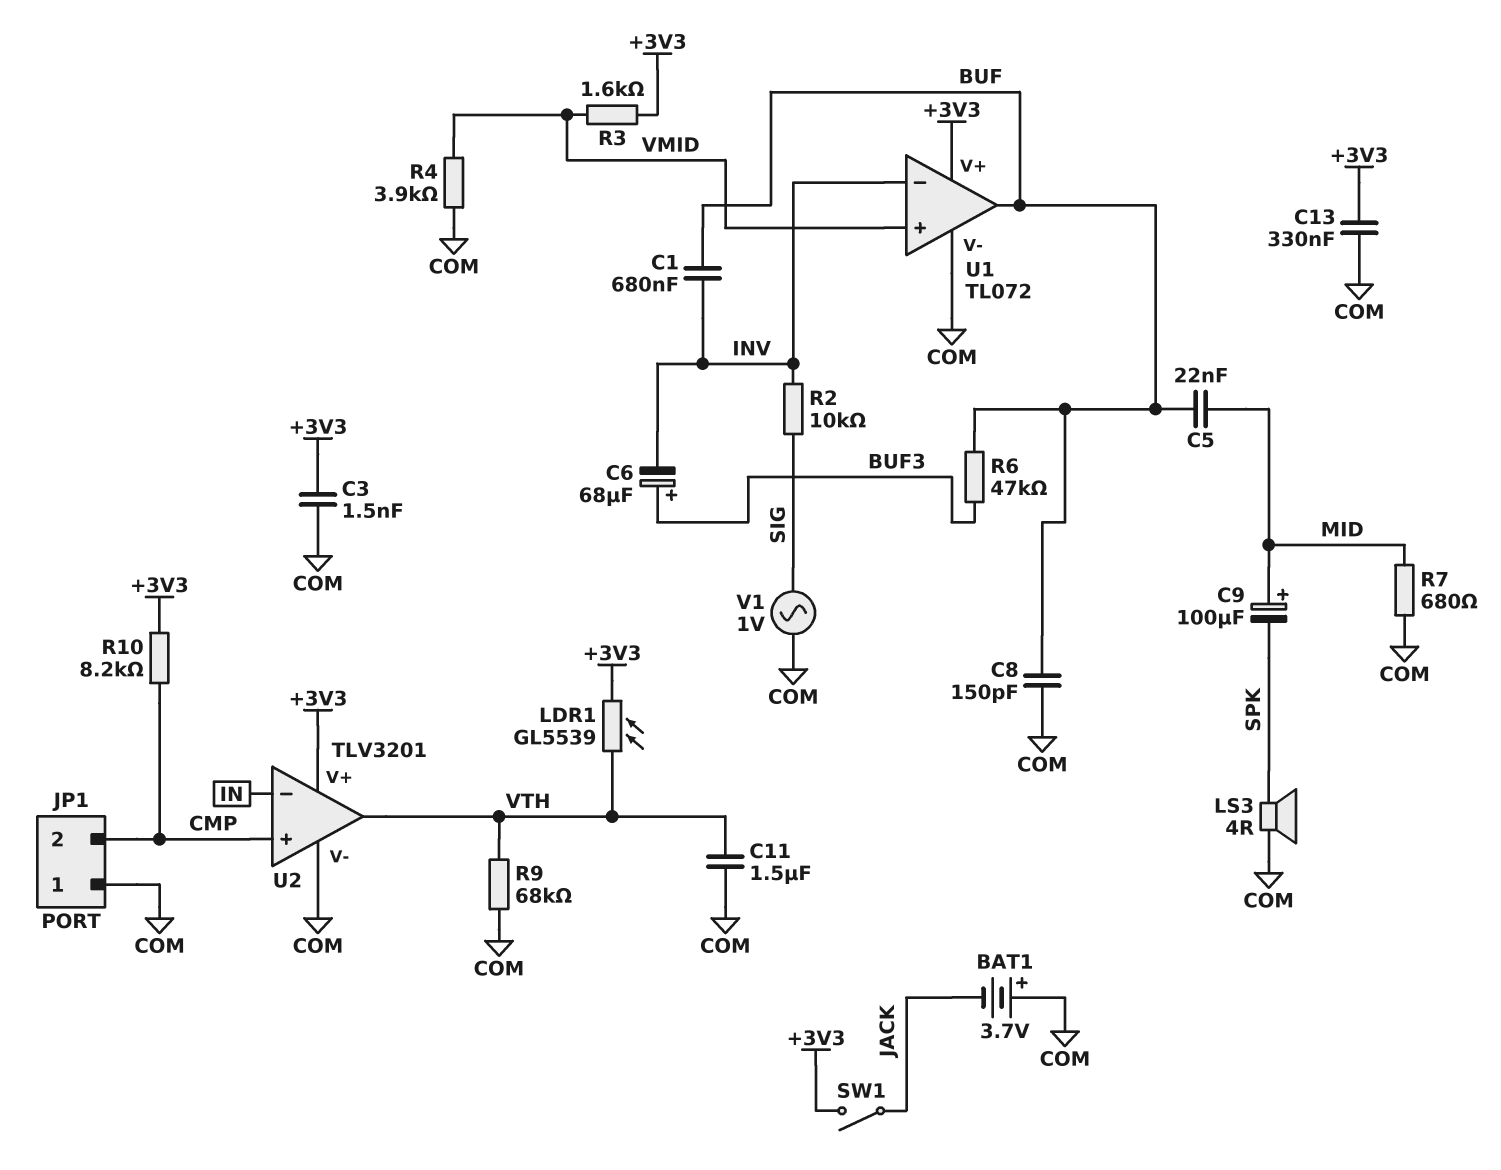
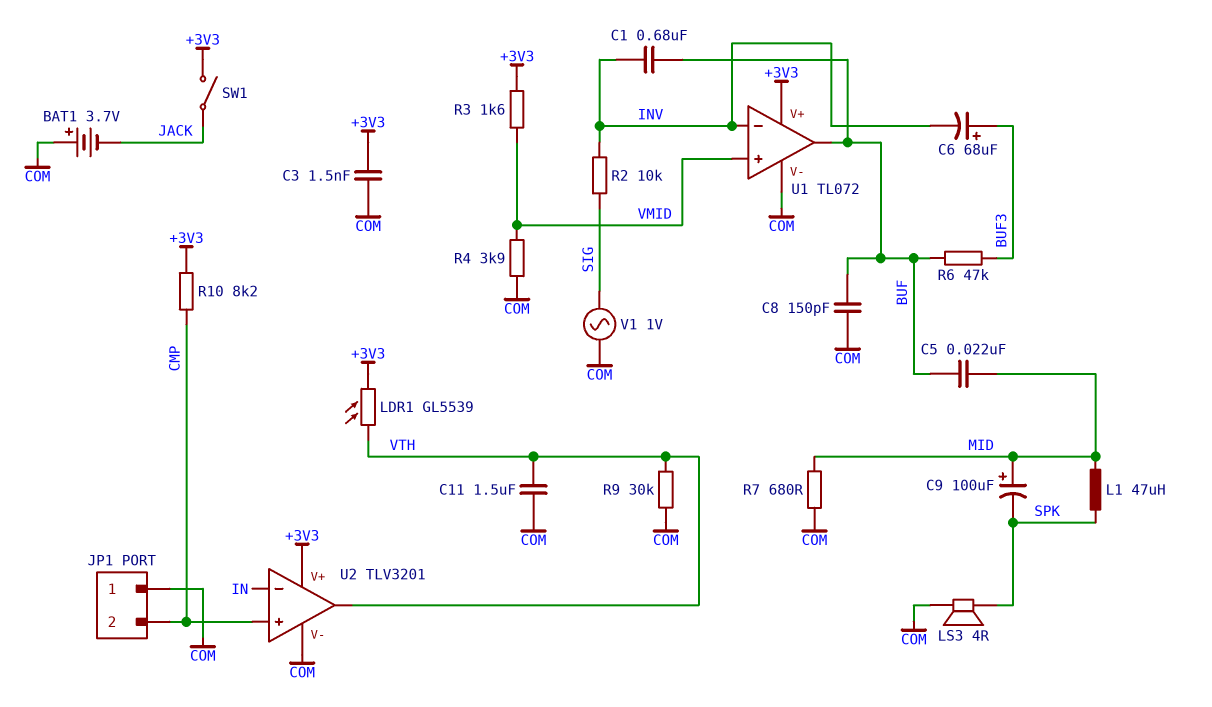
C13: 330nF (+3V3, COM) -> none
L1: none -> 47uH (MID, SPK)
R9: 68k (COM, VTH) -> 30k (COM, VTH)

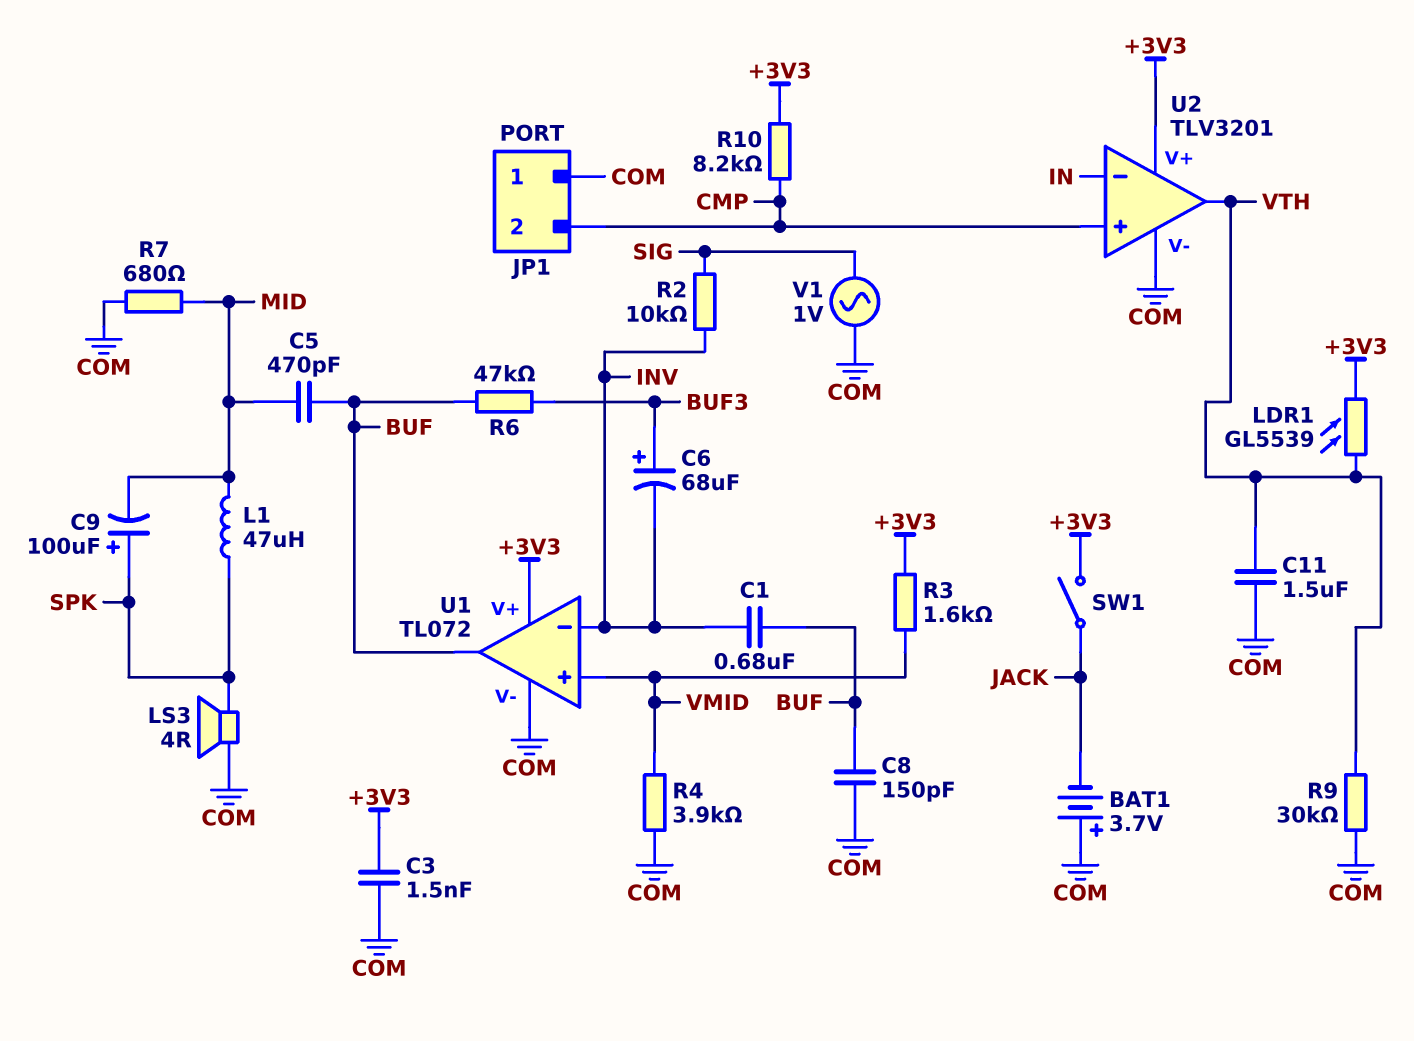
C5: 22nF (BUF, MID) -> 470pF (BUF, MID)
C9: 100uF (plus MID, minus SPK) -> 100uF (plus SPK, minus MID)

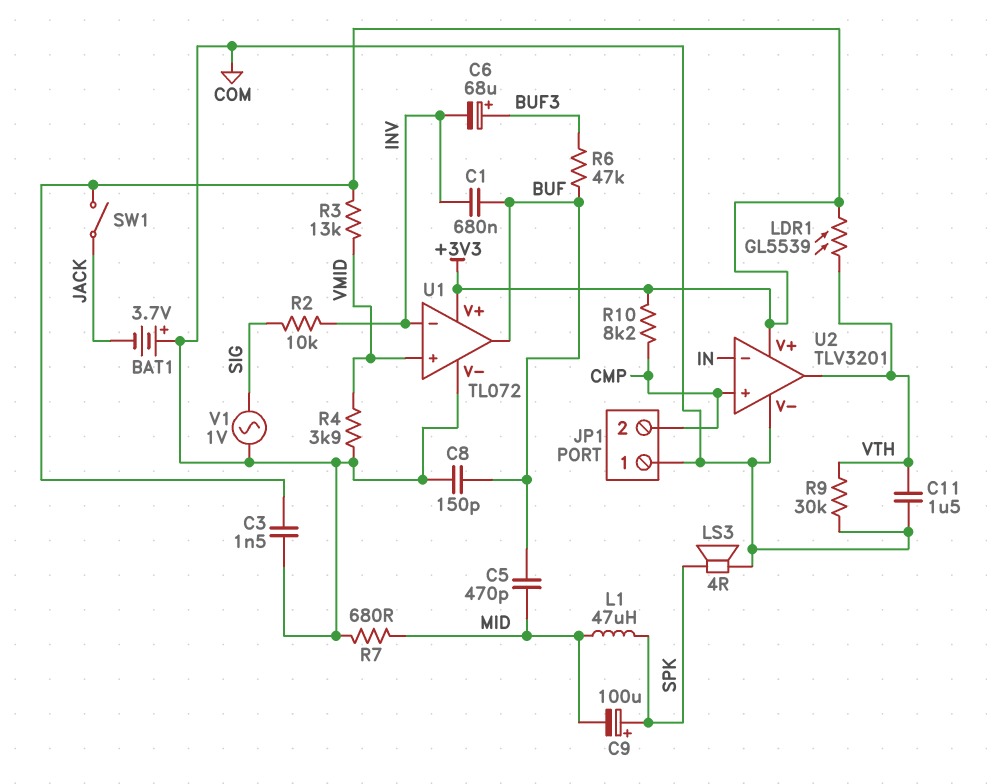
R3: 1.6k (+3V3, VMID) -> 13k (+3V3, VMID)

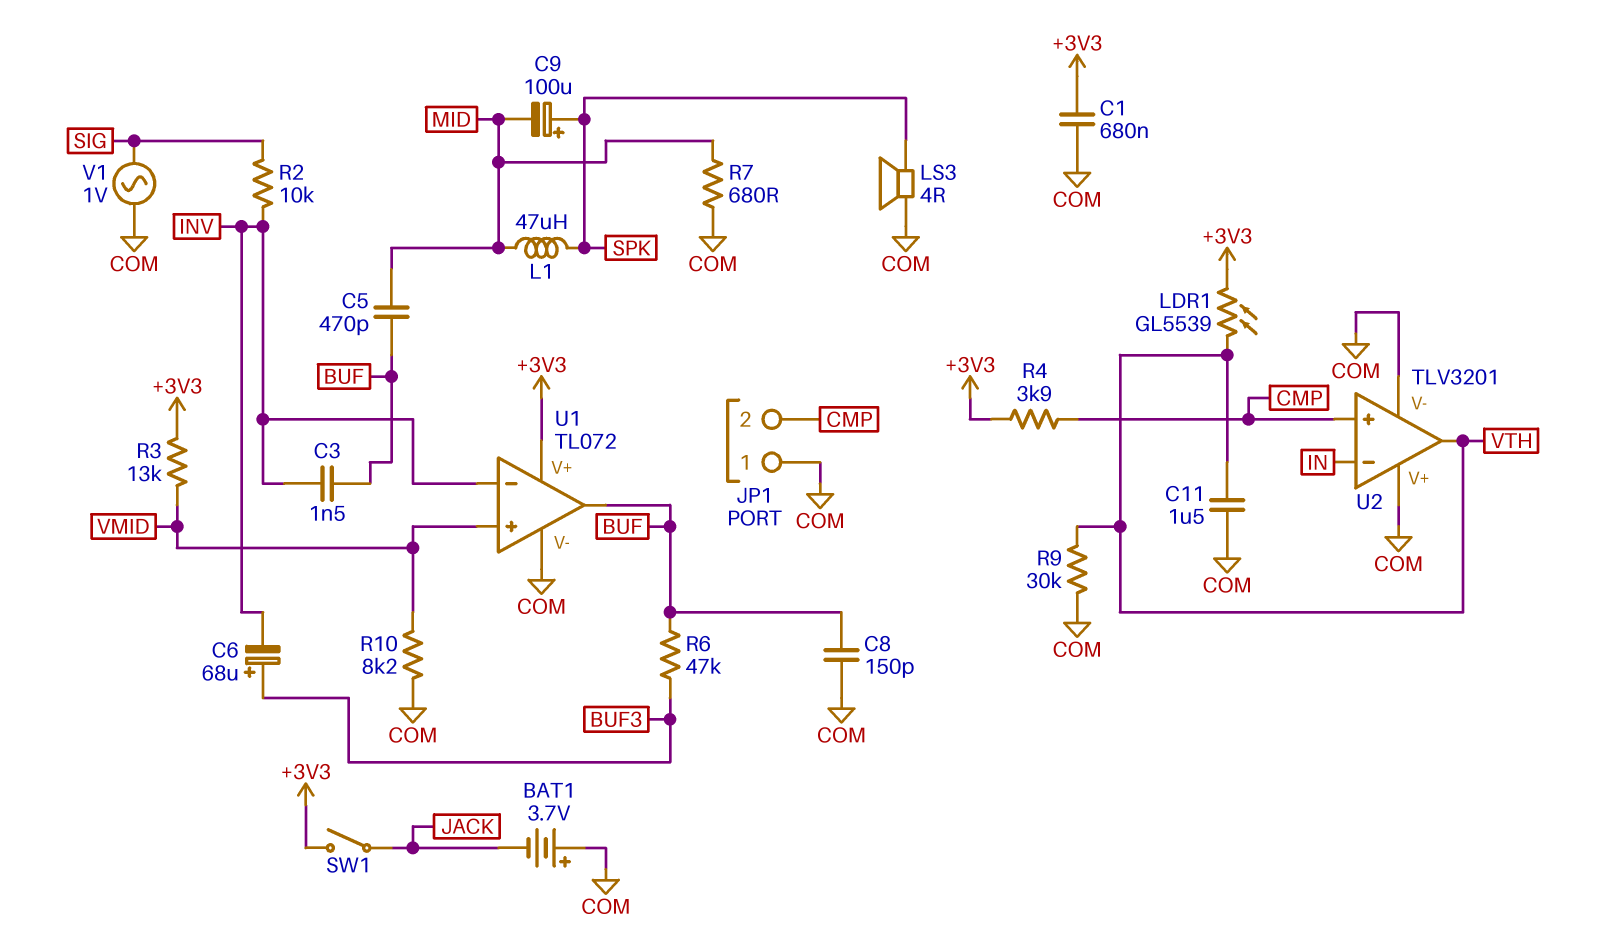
C1: 680nF (BUF, INV) -> 680nF (+3V3, COM)
C3: 1.5nF (+3V3, COM) -> 1.5nF (BUF, INV)
R4: 3.9k (COM, VMID) -> 3.9k (+3V3, CMP)
R10: 8.2k (+3V3, CMP) -> 8.2k (COM, VMID)
U2 pin V+: +3V3 -> COM

